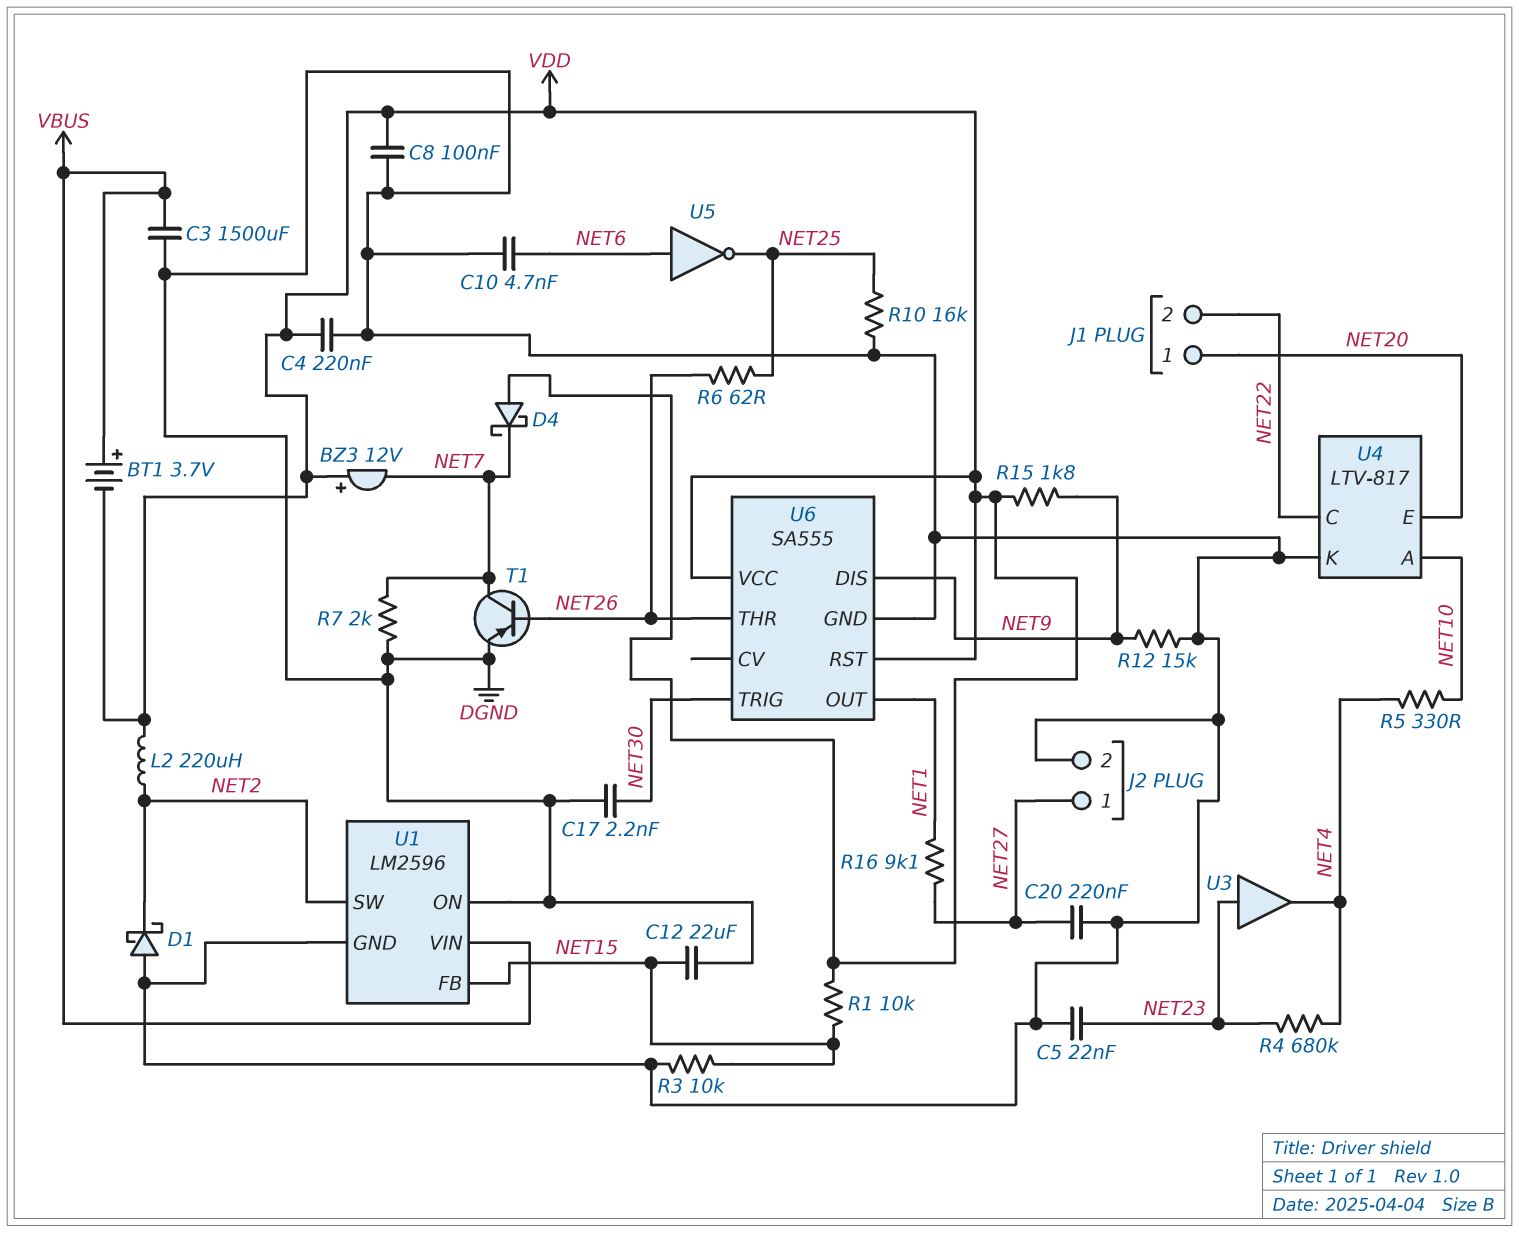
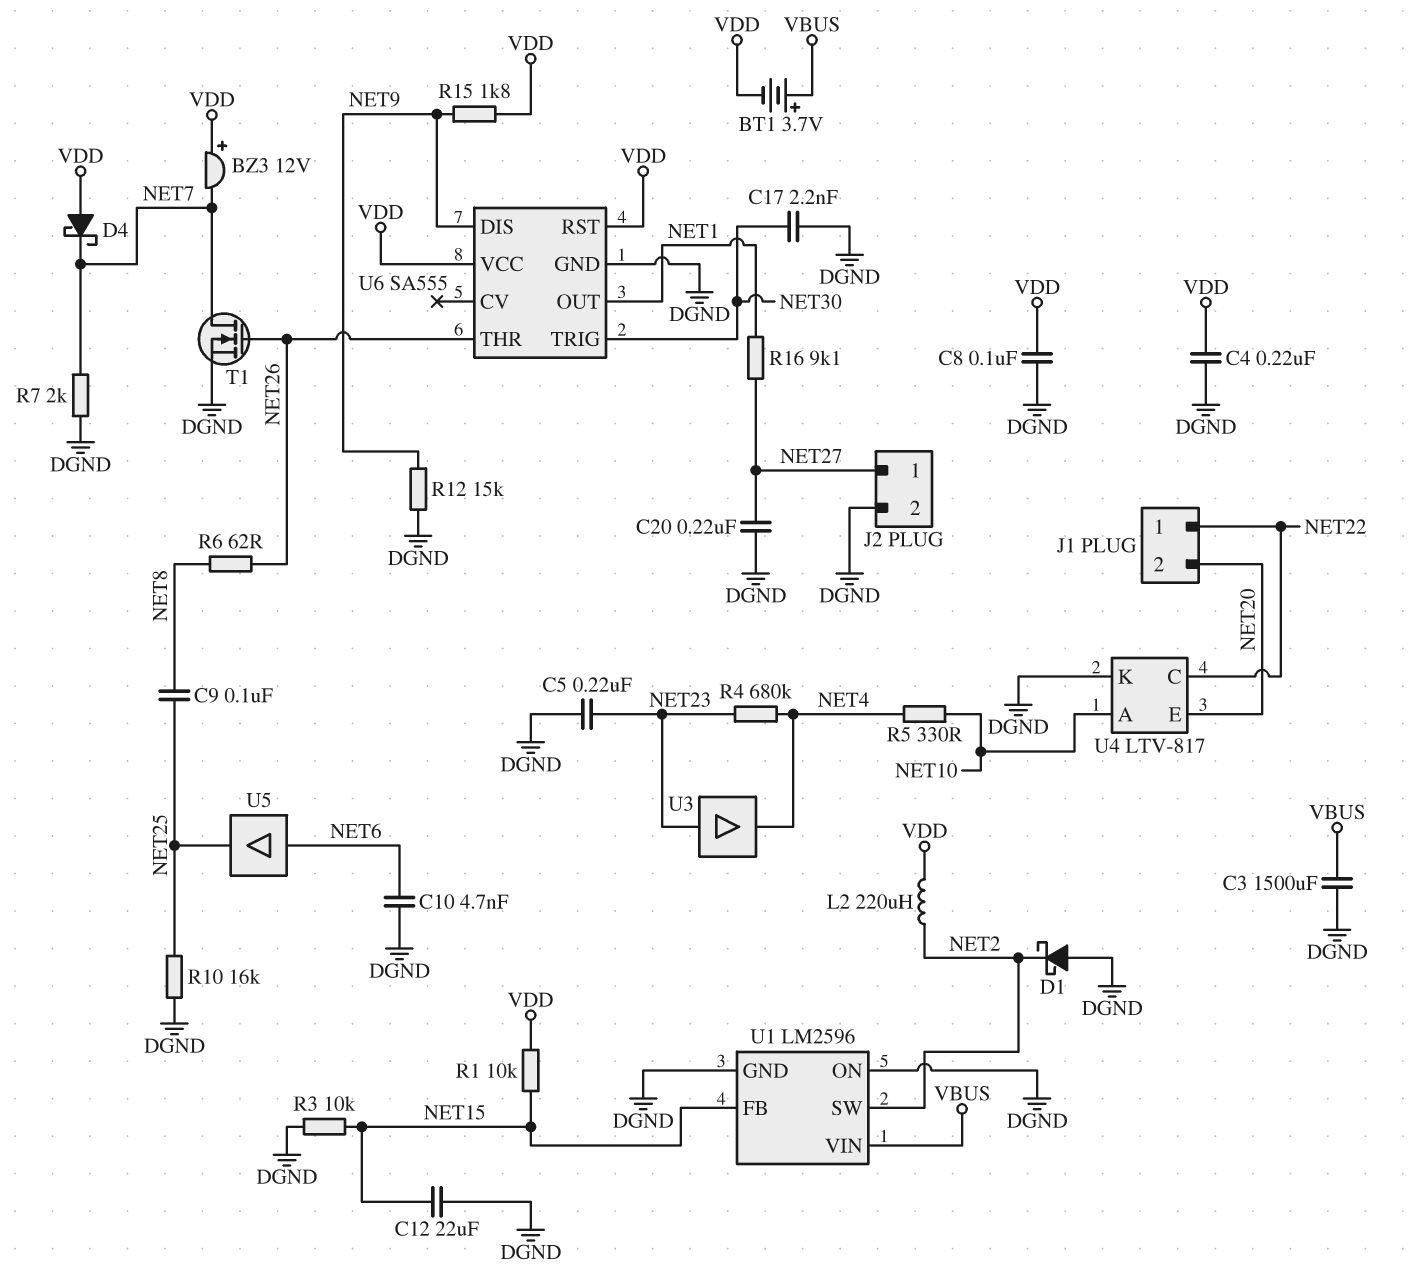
C5: 22nF (DGND, NET23) -> 220nF (DGND, NET23)
C9: none -> 100nF (NET8, NET25)
J1 pin 1: NET20 -> NET22
J1 pin 2: NET22 -> NET20
R6: 62 (NET25, NET26) -> 62 (NET8, NET26)
T1: PNP (B NET26, C NET7, E DGND) -> NMOS (G NET26, D NET7, S DGND)
U5: NOT (in NET6, out NET25) -> buffer (in NET6, out NET25)

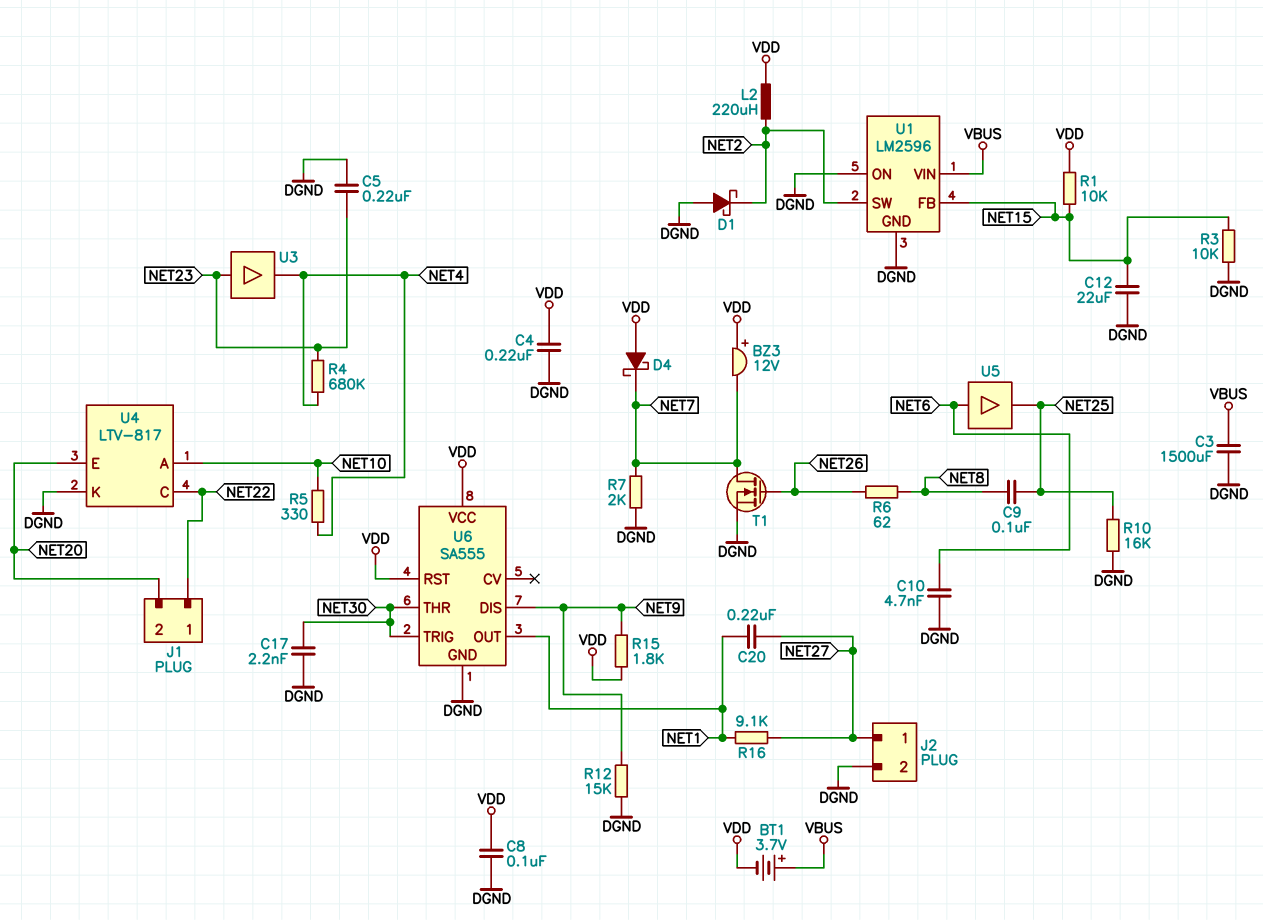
C20: 220nF (DGND, NET27) -> 220nF (NET1, NET27)
U6 pin THR: NET26 -> NET30

